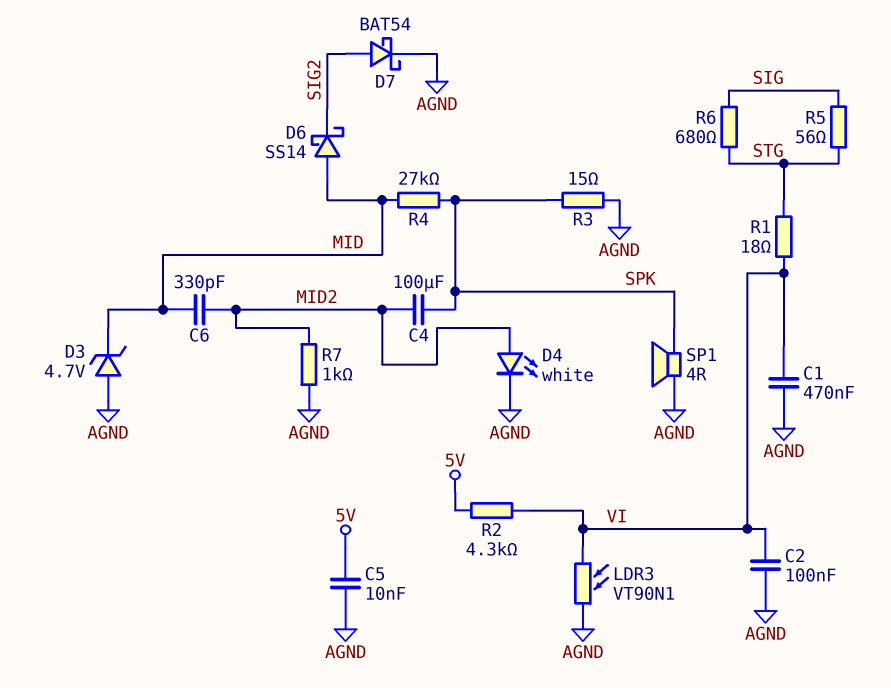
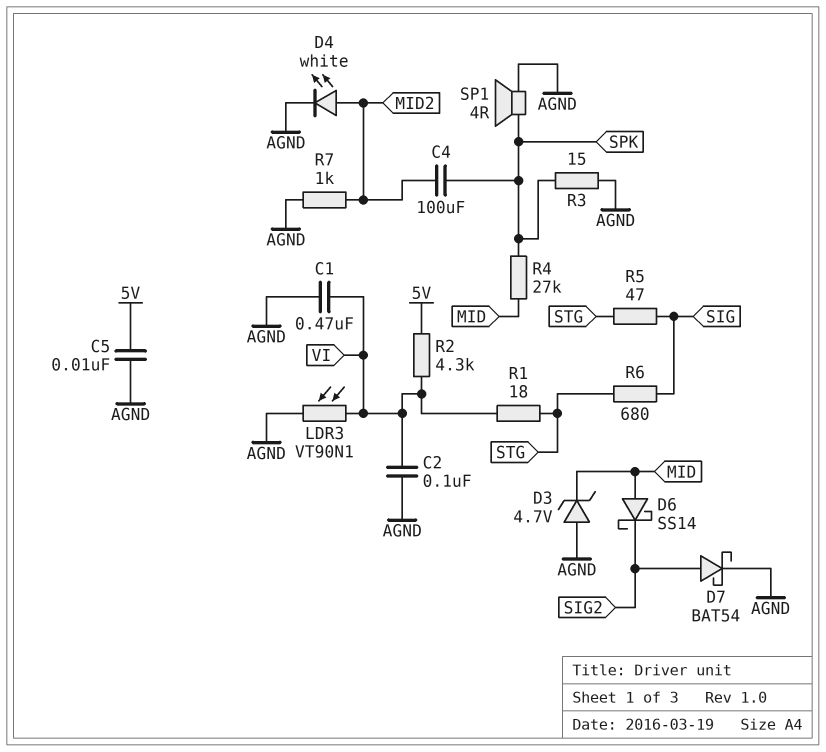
C6: 330pF (MID, MID2) -> none
R5: 56 (SIG, STG) -> 47 (SIG, STG)

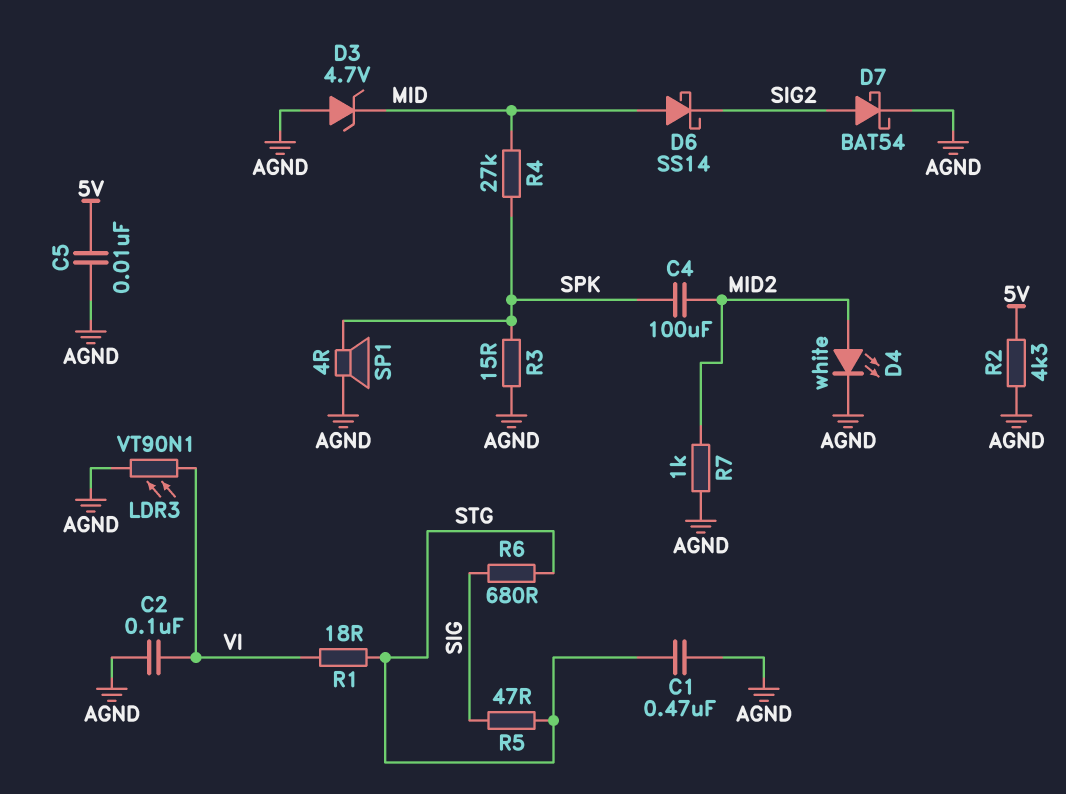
C1: 470nF (AGND, VI) -> 470nF (AGND, STG)
R2: 4.3k (5V, VI) -> 4.3k (5V, AGND)

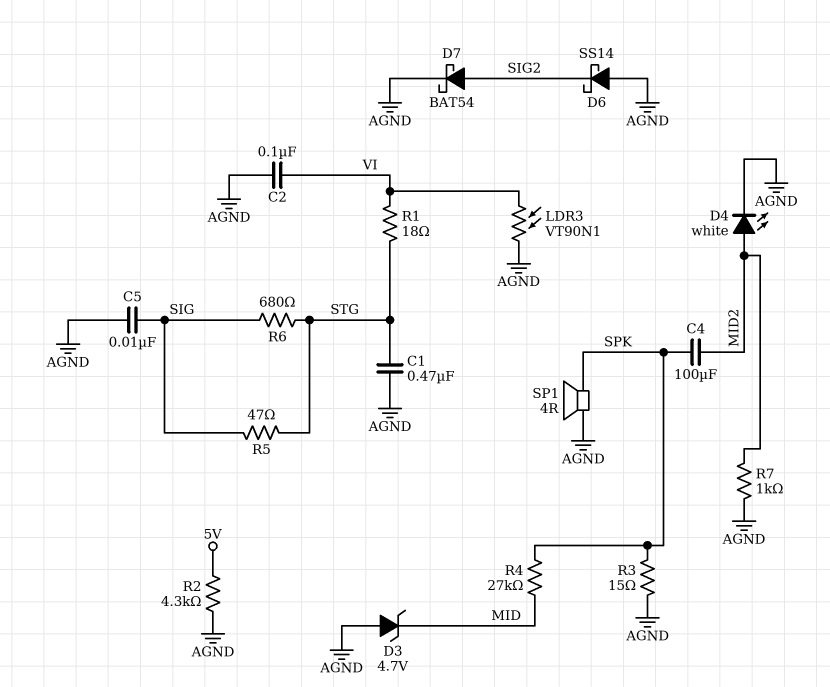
C5: 10nF (5V, AGND) -> 10nF (AGND, SIG)
D6: schottky SS14 (A MID, K SIG2) -> schottky SS14 (A AGND, K SIG2)

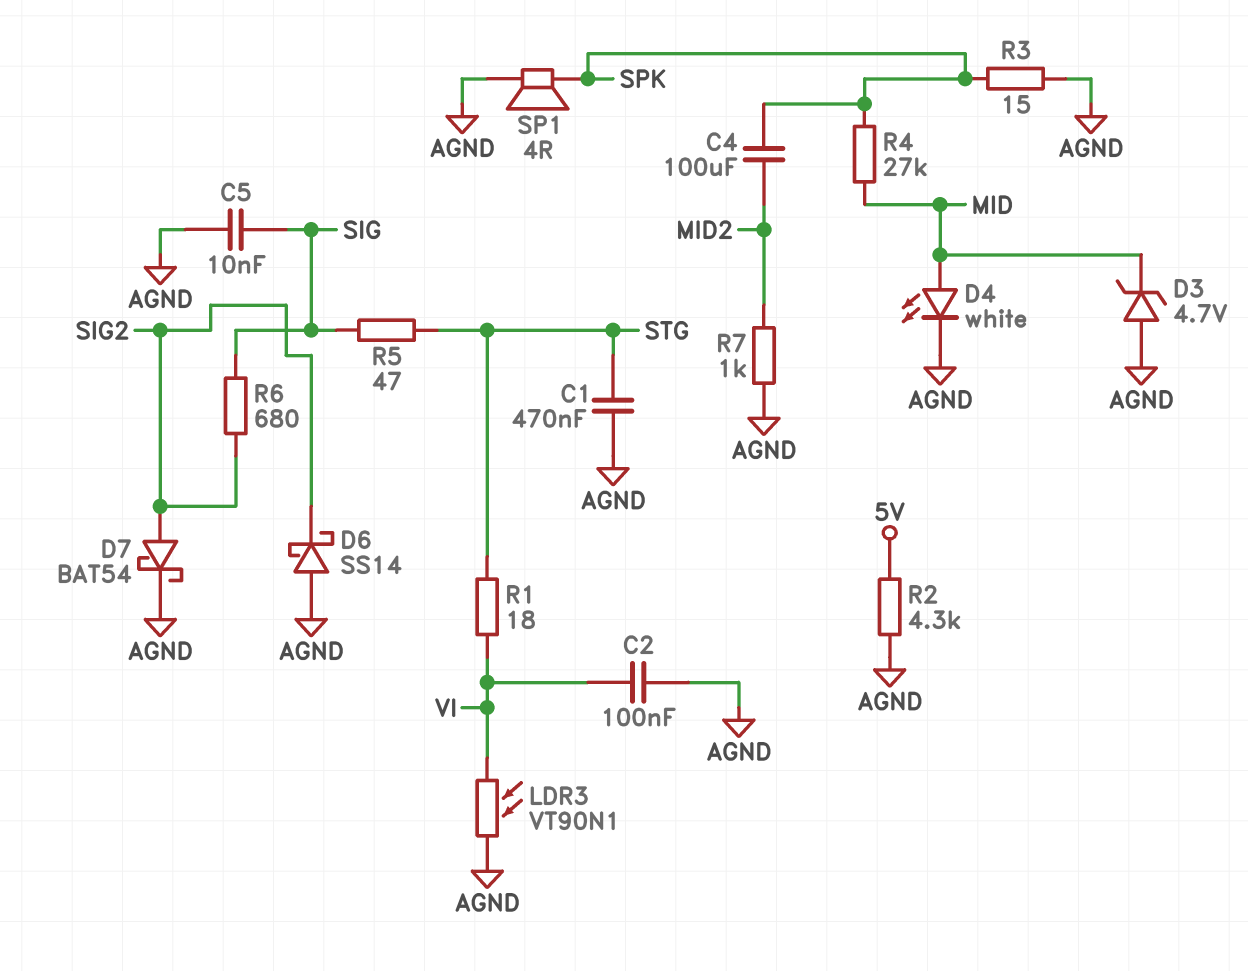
D4: LED white (A MID2, K AGND) -> LED white (A MID, K AGND)
R6: 680 (SIG, STG) -> 680 (SIG, SIG2)

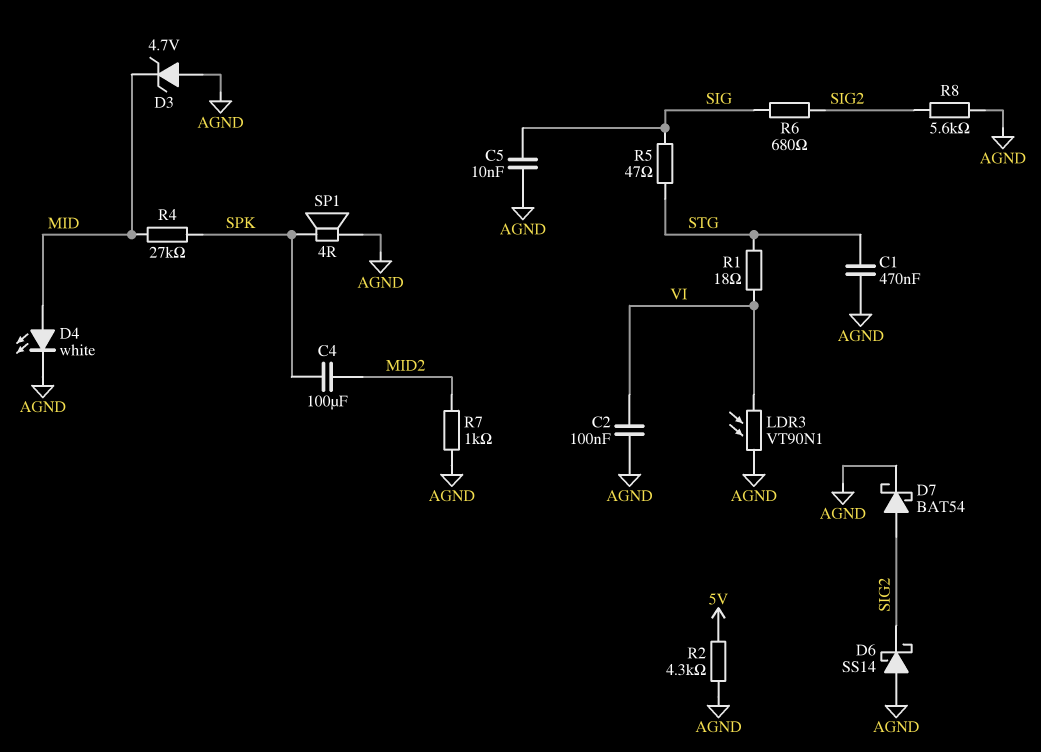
R3: 15 (AGND, SPK) -> none
R8: none -> 5.6k (AGND, SIG2)

